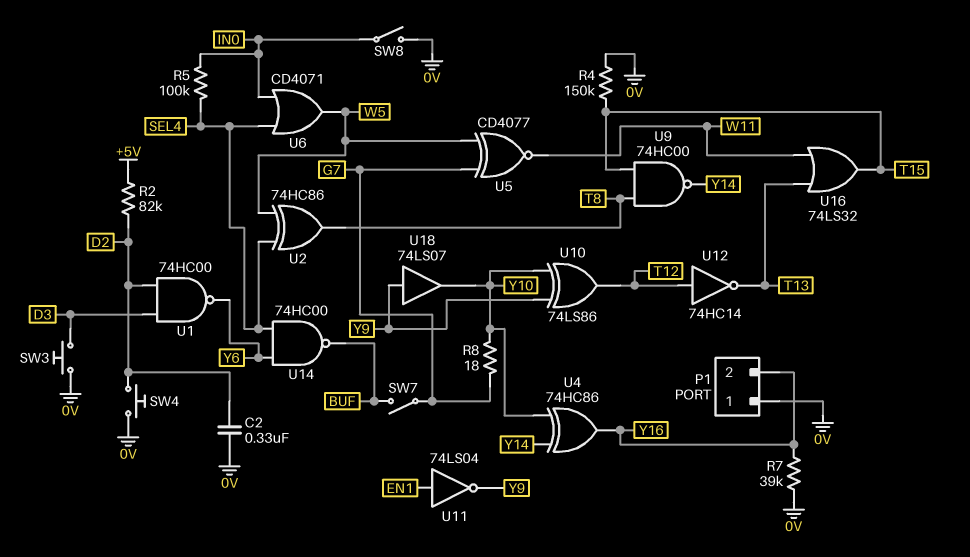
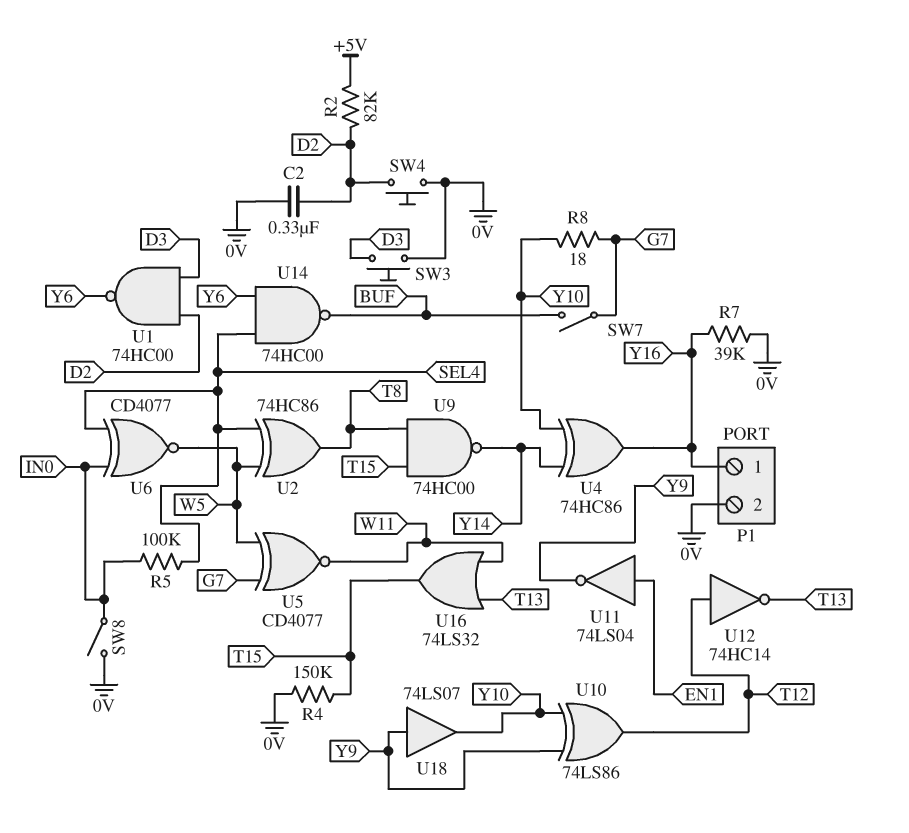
P1 pin 1: 0V -> Y16
P1 pin 2: Y16 -> 0V
U6: OR CD4071 (in IN0, in SEL4, out W5) -> XNOR CD4077 (in IN0, in SEL4, out W5)

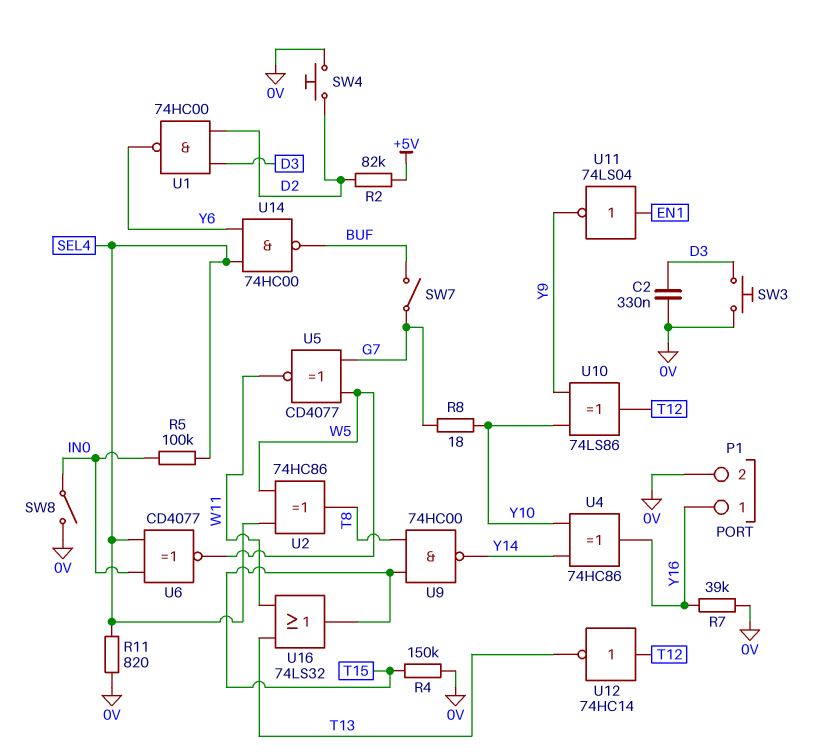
C2: 330nF (0V, D2) -> 330nF (0V, D3)
R11: none -> 820 (0V, SEL4)
U18: buffer 74LS07 (in Y9, out Y10) -> none

